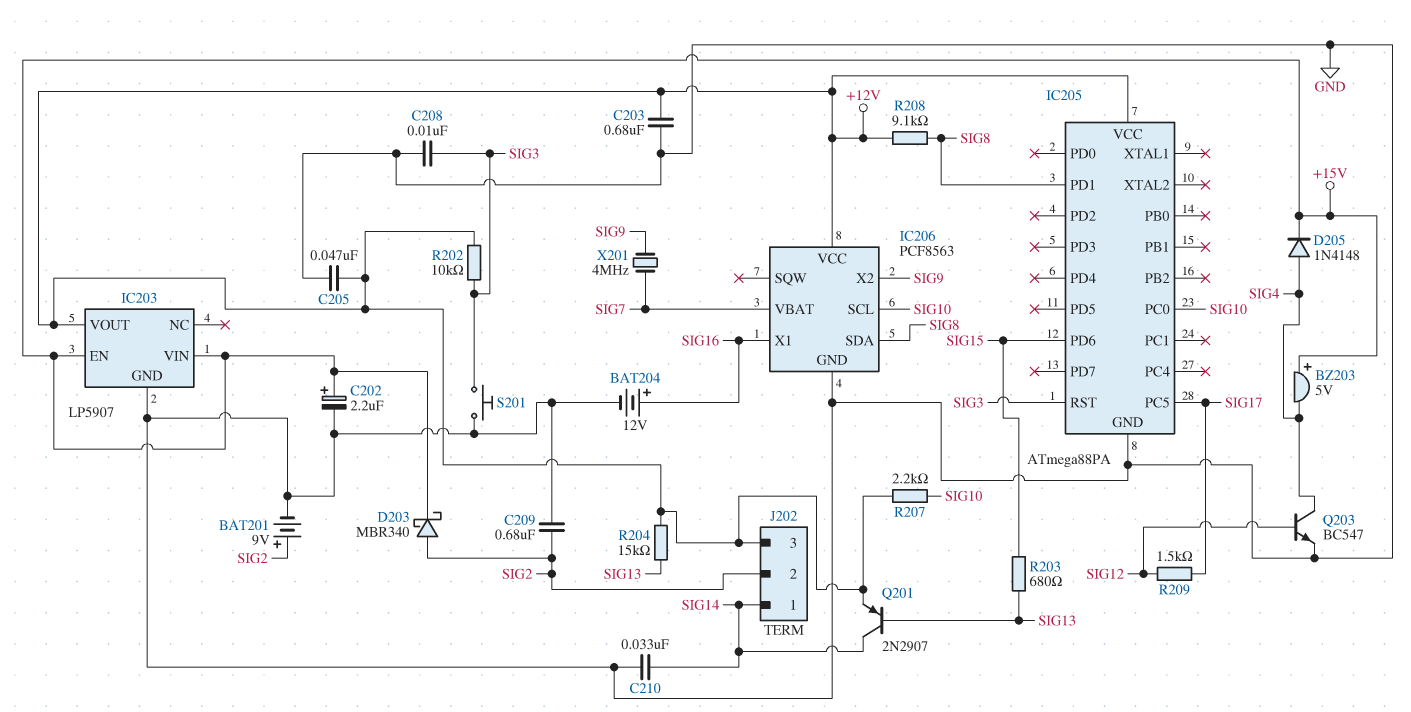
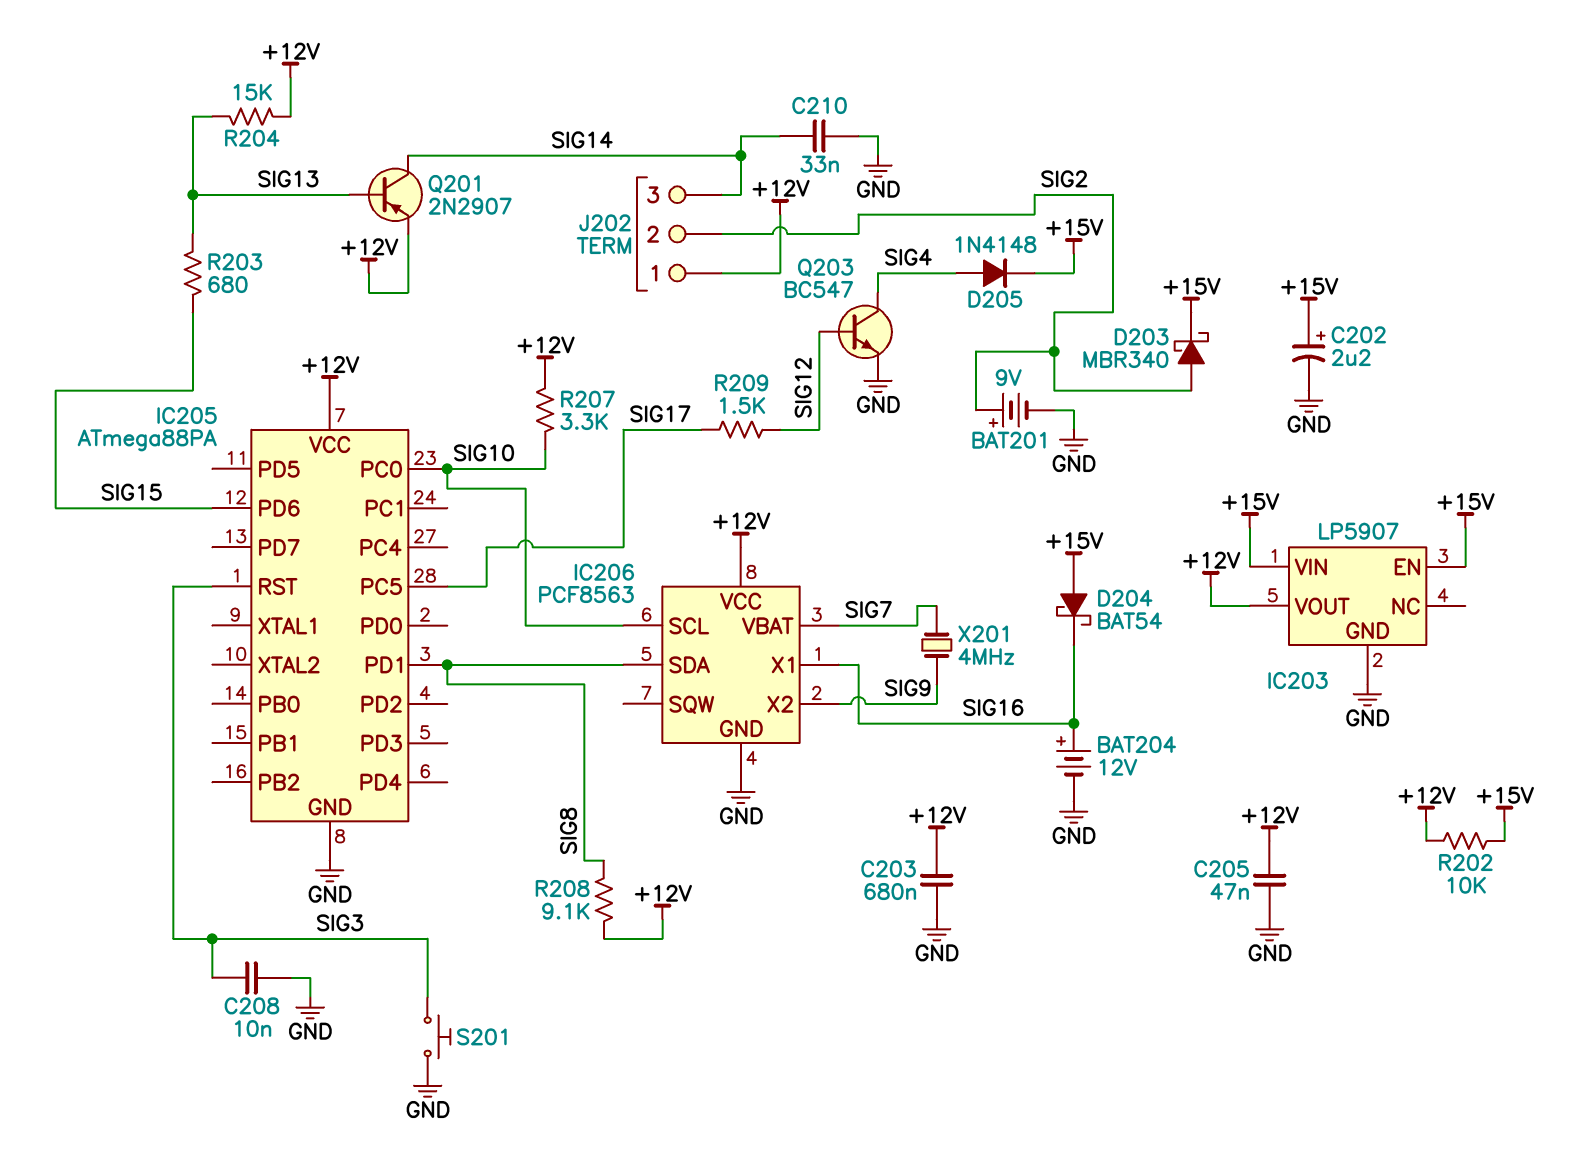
BZ203: buzzer 5V (plus +15V, minus SIG4) -> none
C209: 680nF (GND, SIG2) -> none
D204: none -> schottky BAT54 (A +15V, K SIG16)
J202 pin 1: SIG14 -> +12V
J202 pin 3: +12V -> SIG14
R202: 10k (+12V, SIG3) -> 10k (+12V, +15V)
R207: 2.2k (+12V, SIG10) -> 3.3k (+12V, SIG10)

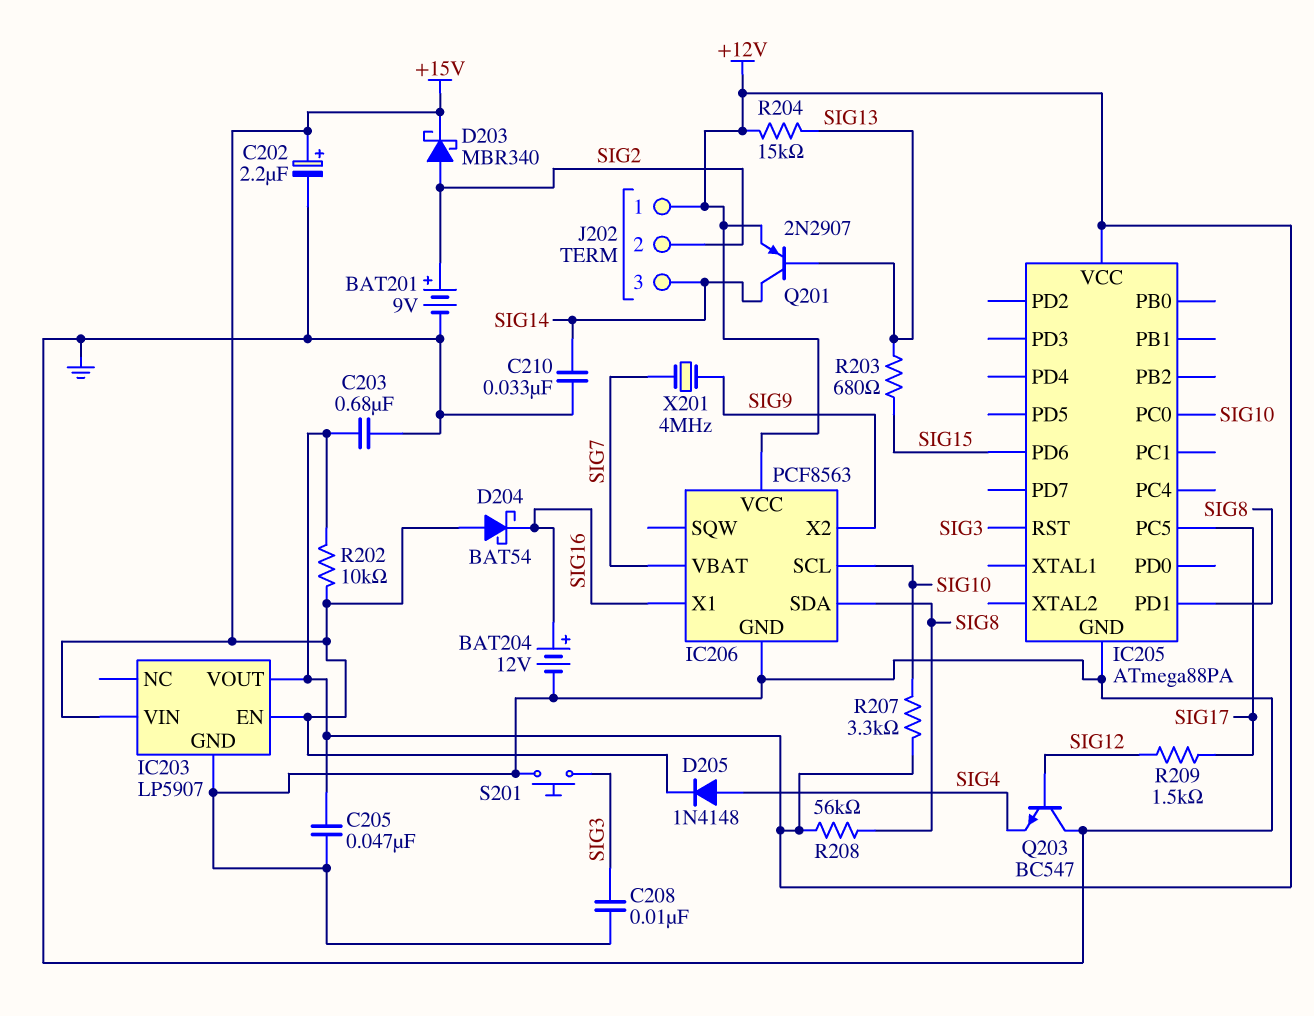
Q203: NPN BC547 (B SIG12, C SIG4, E GND) -> NPN BC547 (B SIG12, C GND, E SIG4)
R208: 9.1k (+12V, SIG8) -> 56k (+12V, SIG8)

